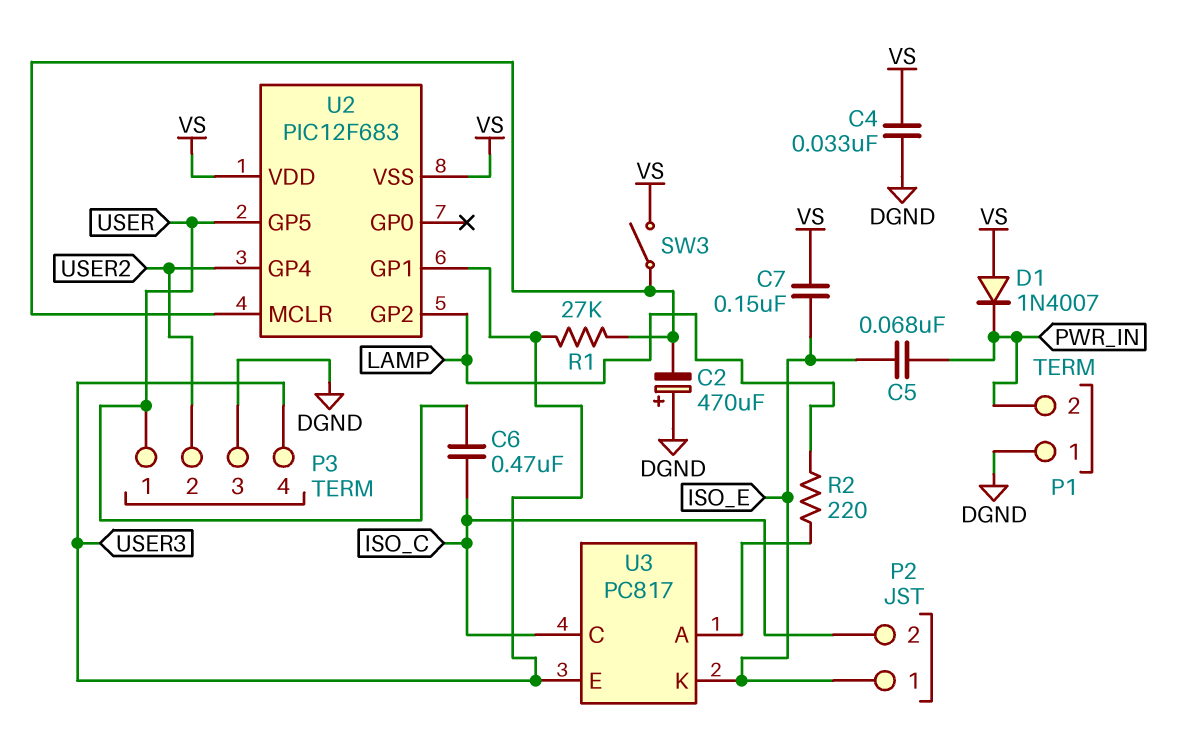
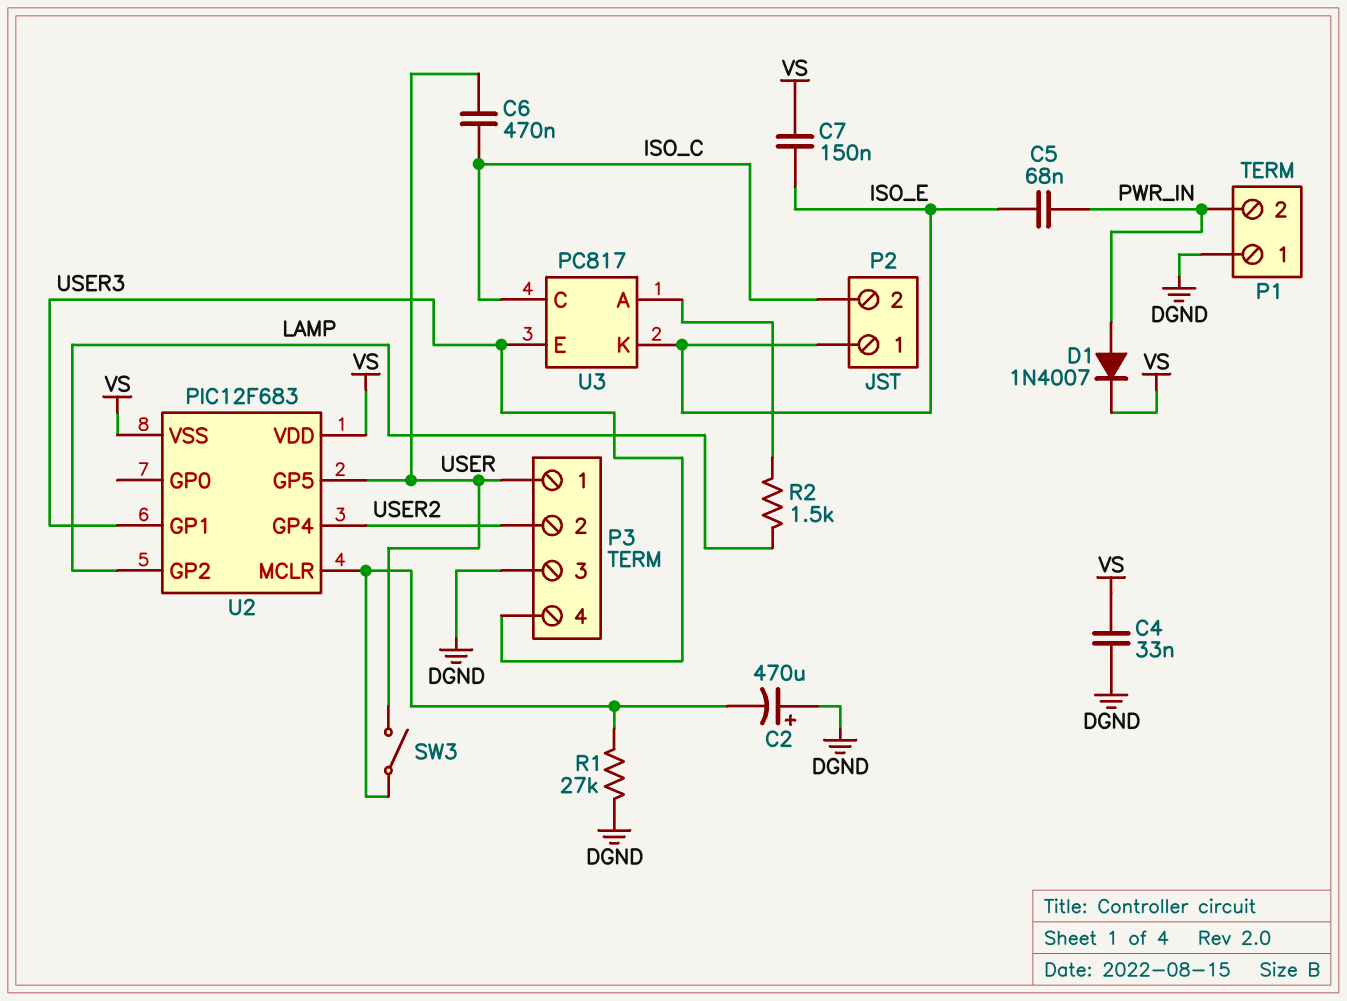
D1: diode 1N4007 (A VS, K PWR_IN) -> diode 1N4007 (A PWR_IN, K VS)
R1: 27k (U2/MCLR, USER3) -> 27k (DGND, U2/MCLR)
R2: 220 (LAMP, U3/A) -> 1.5k (LAMP, U3/A)
SW3: switch (U2/MCLR, VS) -> switch (U2/MCLR, USER)

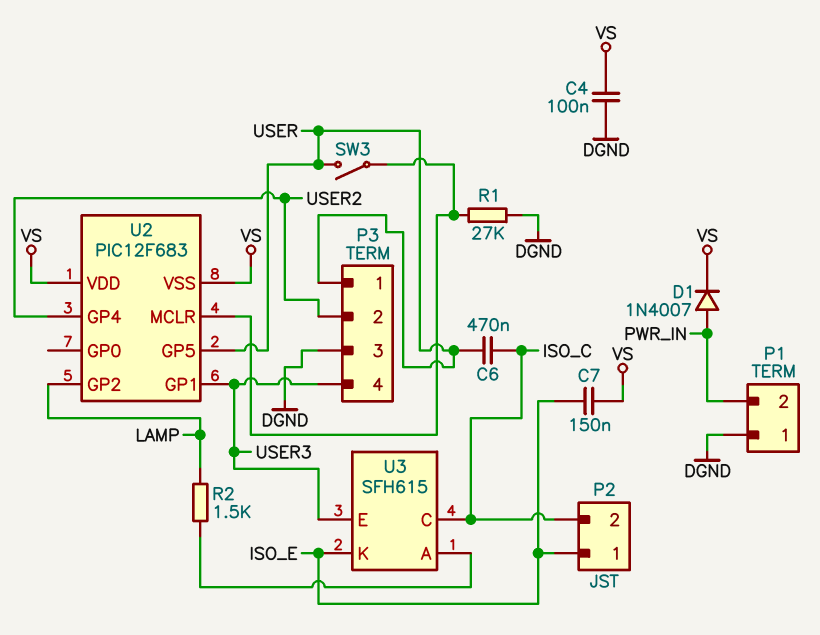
C2: 470uF (plus DGND, minus U2/MCLR) -> none
C4: 33nF (DGND, VS) -> 100nF (DGND, VS)
C5: 68nF (ISO_E, PWR_IN) -> none
U3: PC817 -> SFH615

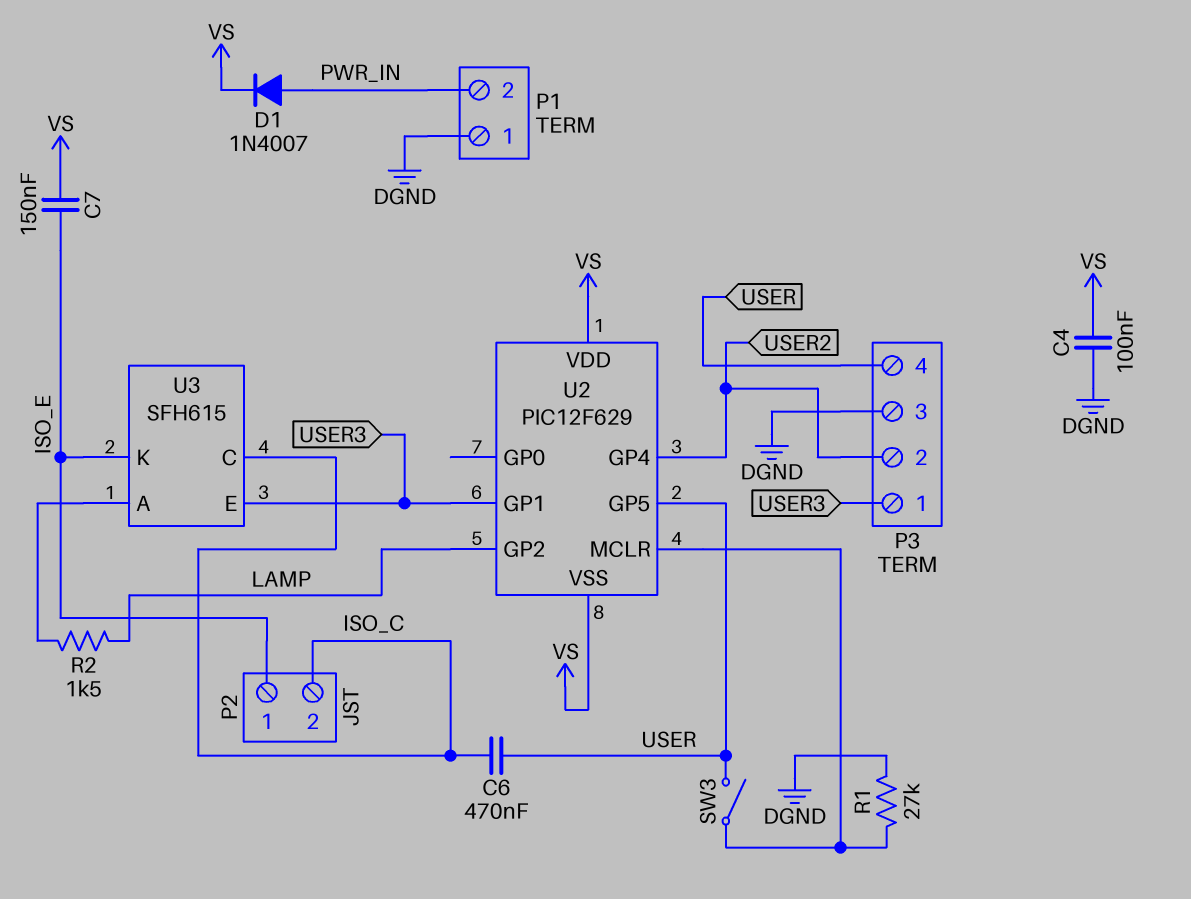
P3 pin 1: USER -> USER3
P3 pin 4: USER3 -> USER
U2: PIC12F683 -> PIC12F629

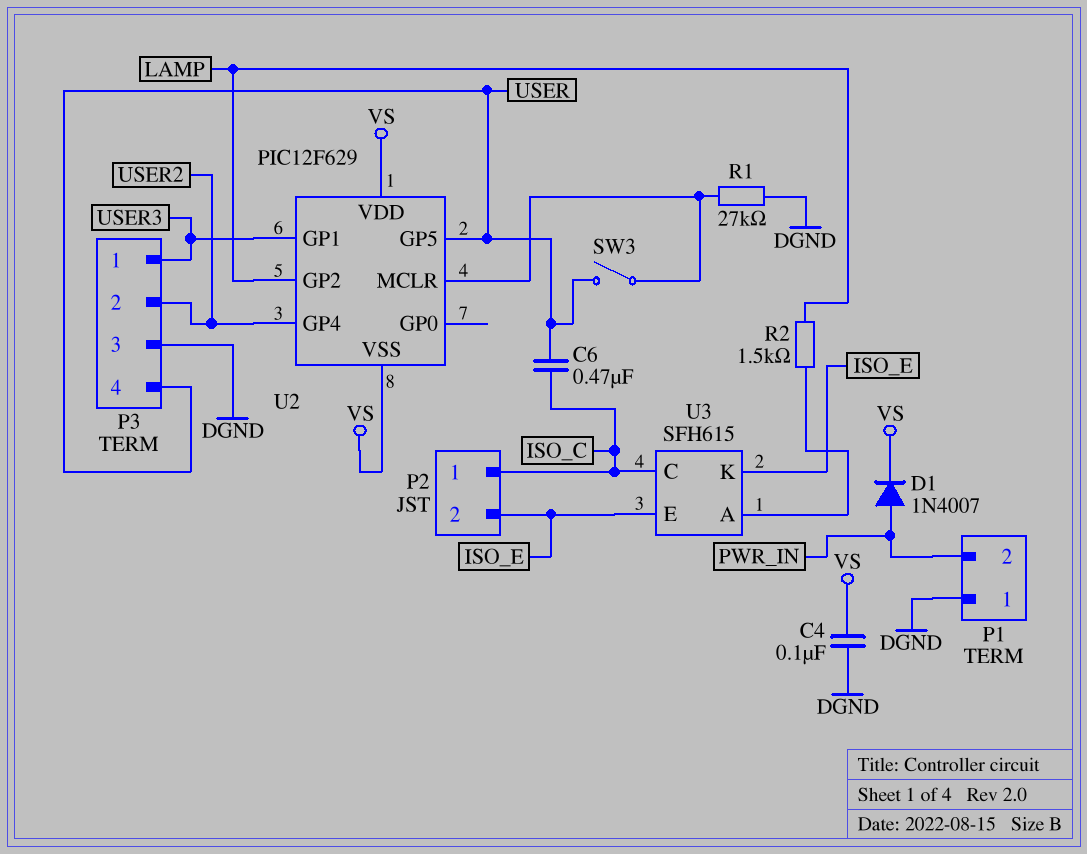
C7: 150nF (ISO_E, VS) -> none
P2 pin 1: ISO_E -> ISO_C
P2 pin 2: ISO_C -> ISO_E
U3 pin E: USER3 -> ISO_E

